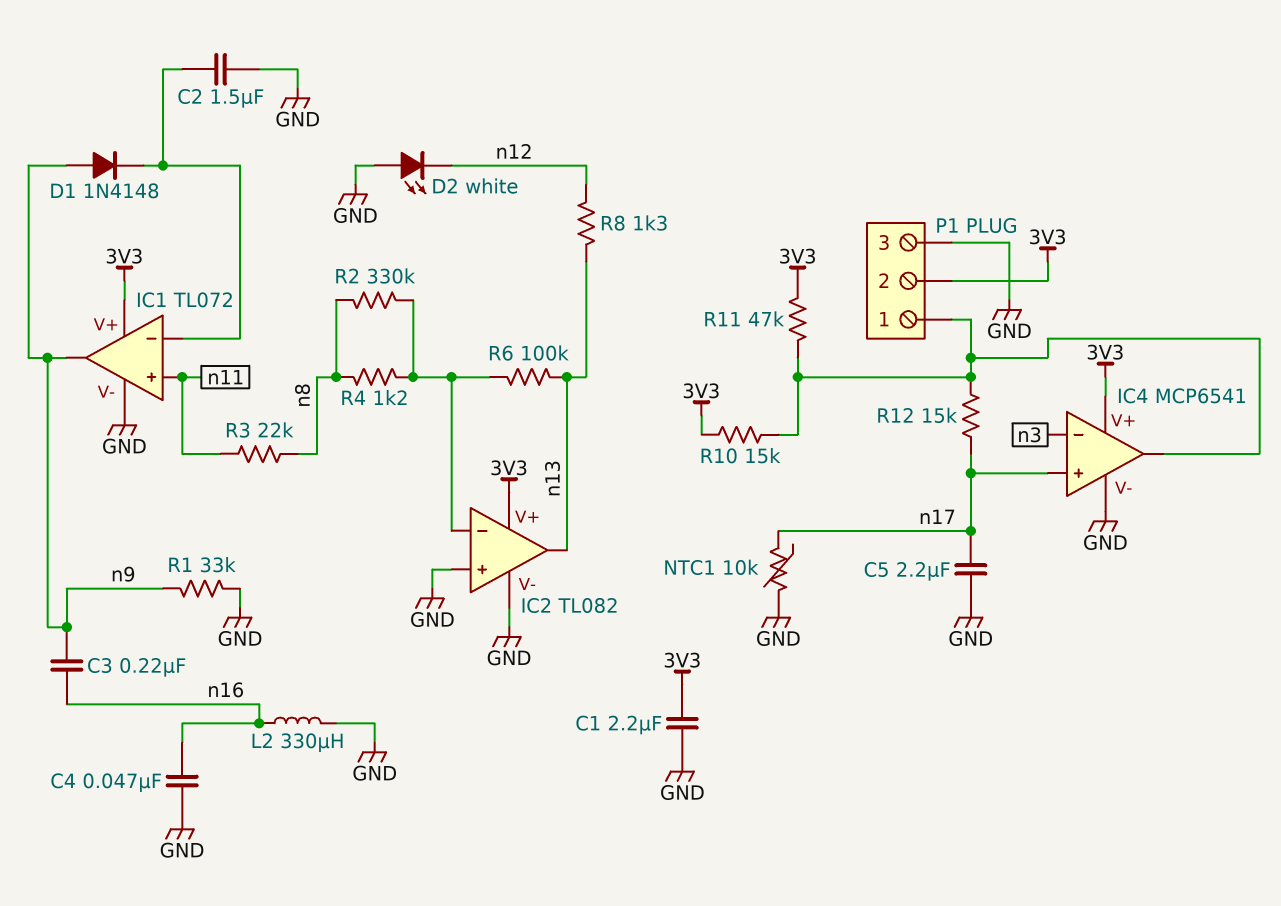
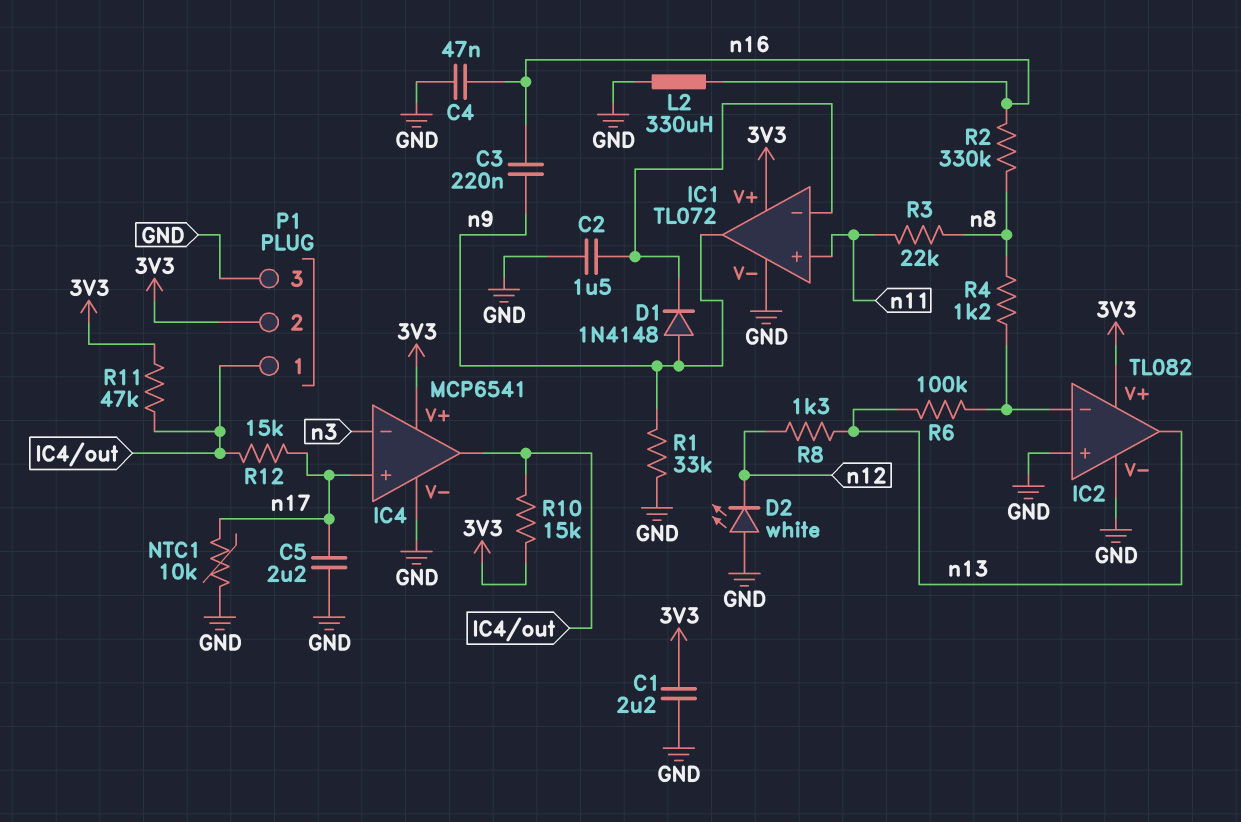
R2: 330k (IC2/in-, n8) -> 330k (n8, n16)

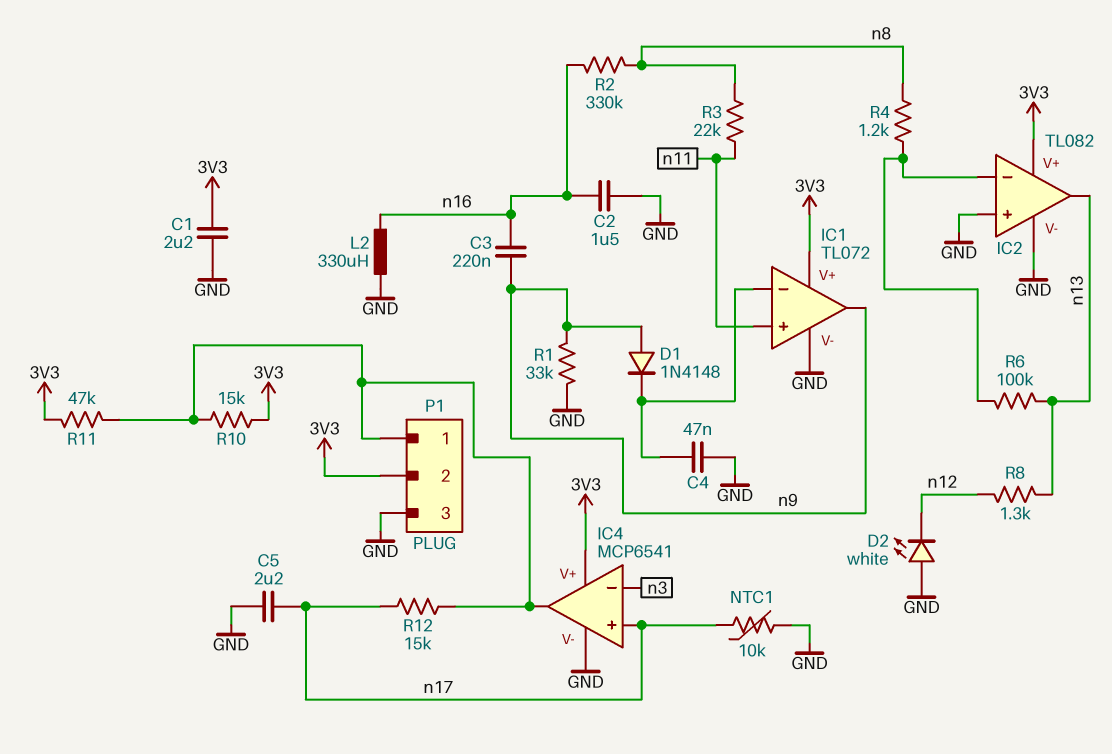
C2: 1.5uF (GND, IC1/in-) -> 1.5uF (GND, n16)
C4: 47nF (GND, n16) -> 47nF (GND, IC1/in-)

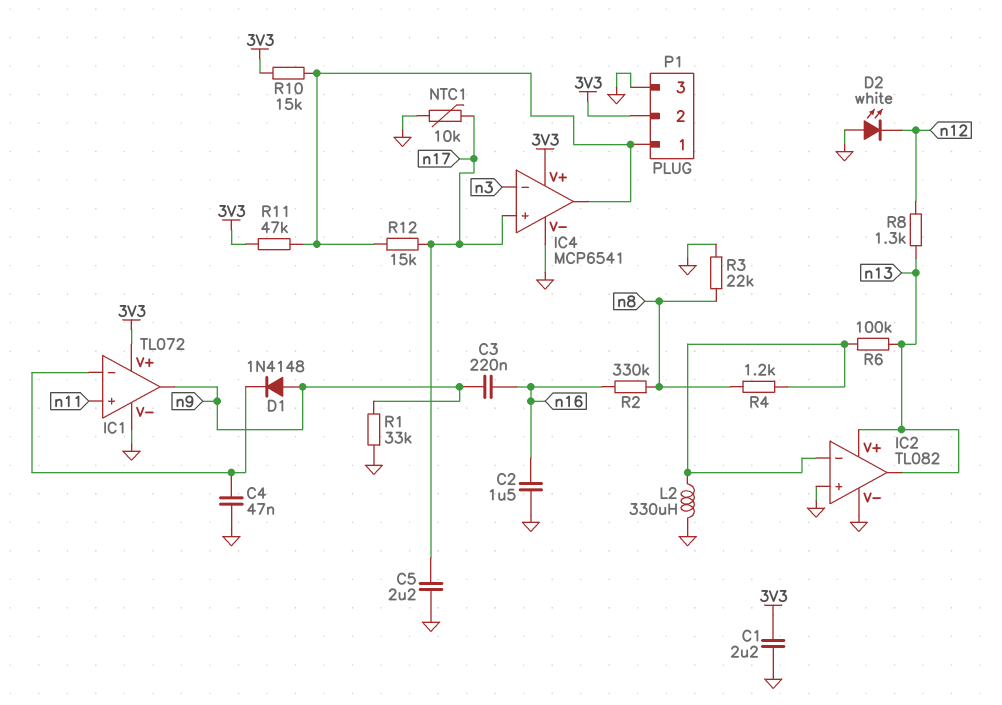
IC2 pin V+: 3V3 -> n13
L2: 330uH (GND, n16) -> 330uH (GND, IC2/in-)
R3: 22k (n8, n11) -> 22k (GND, n8)

